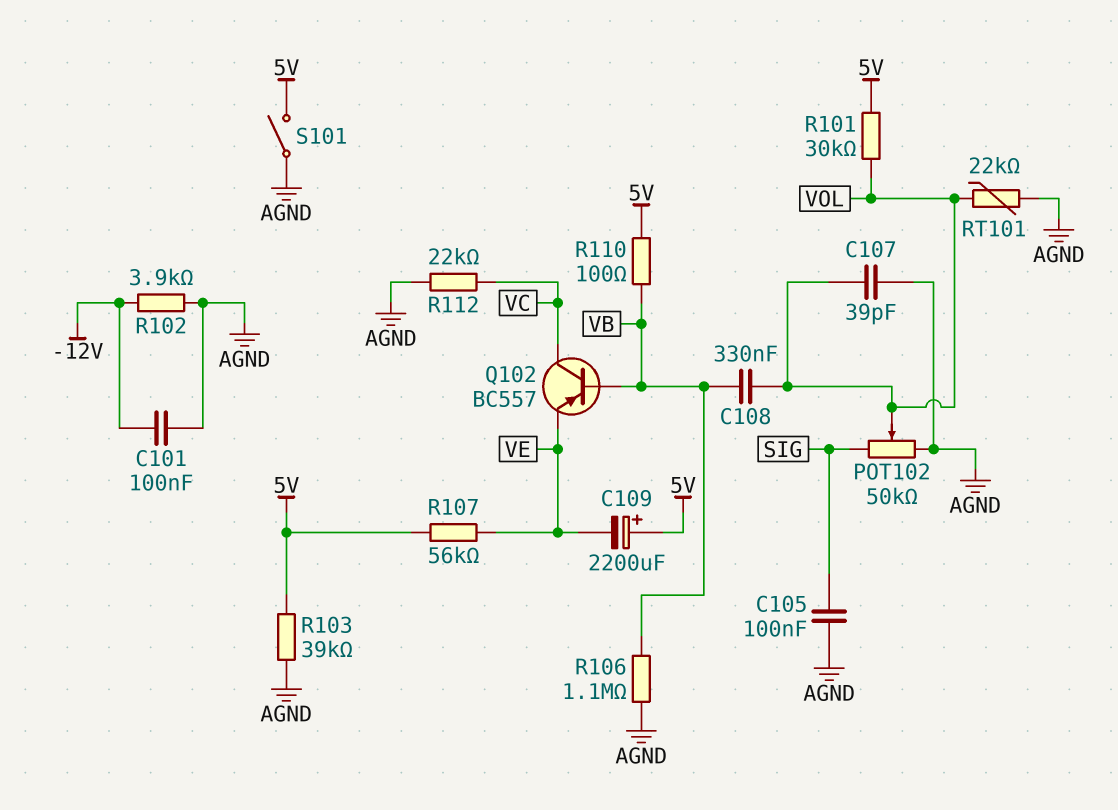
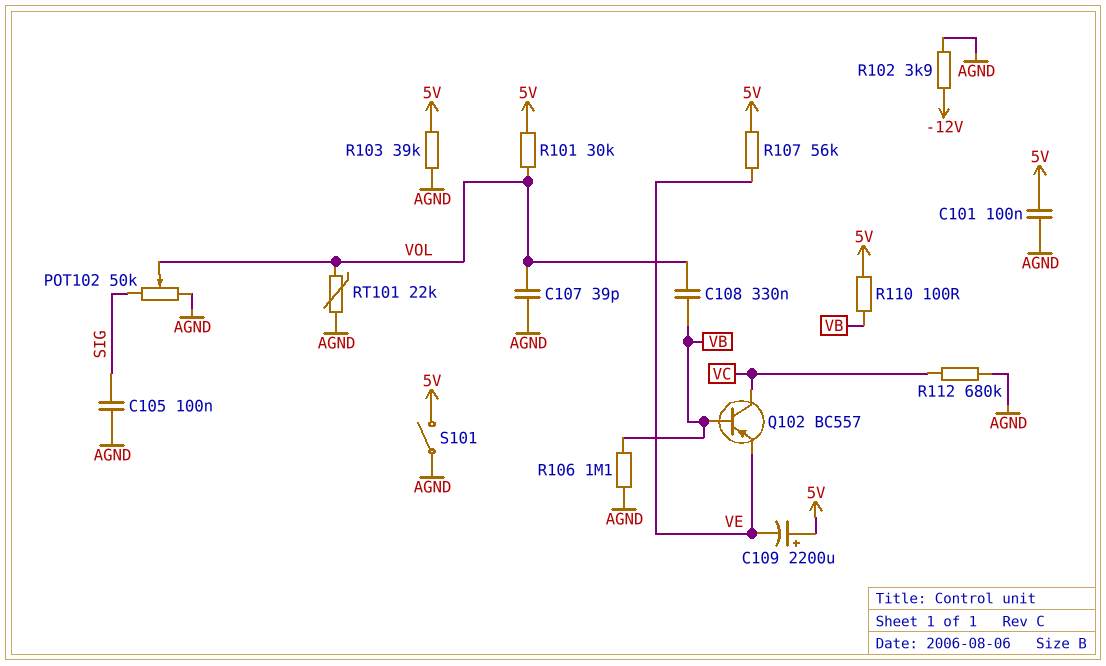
C101: 100nF (-12V, AGND) -> 100nF (5V, AGND)
R112: 22k (AGND, VC) -> 680k (AGND, VC)

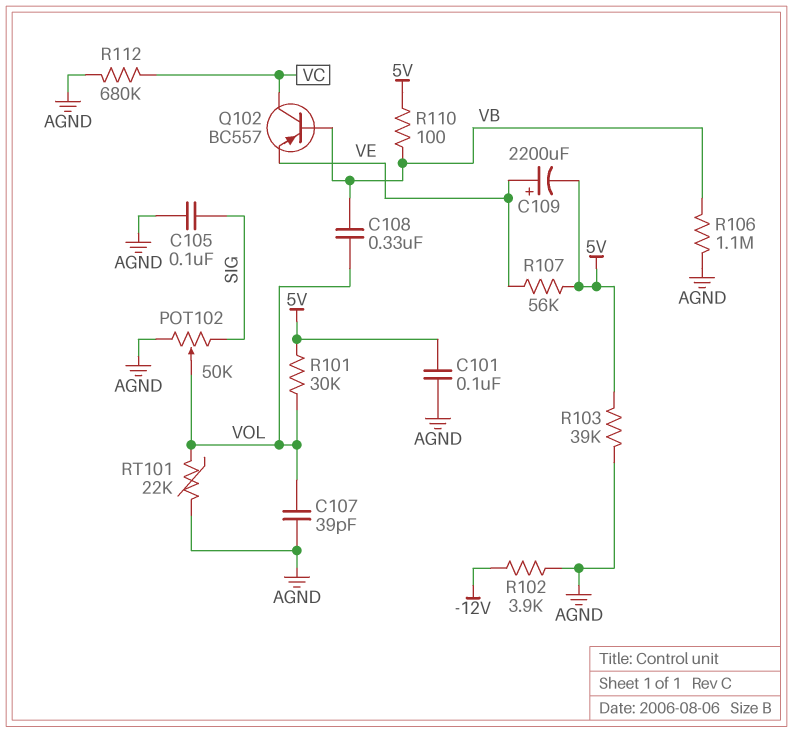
C109: 2200uF (plus 5V, minus VE) -> 2200uF (plus VE, minus 5V)
S101: switch (5V, AGND) -> none

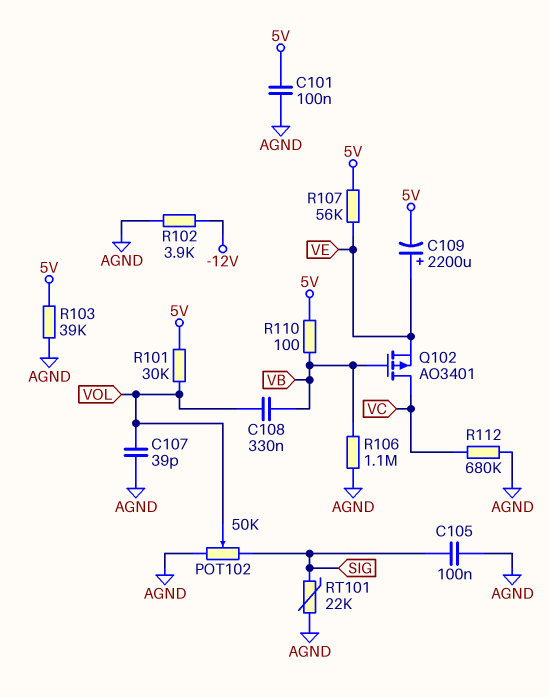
Q102: PNP BC557 (B VB, C VC, E VE) -> PMOS AO3401 (G VB, D VC, S VE)
RT101: 22k (AGND, VOL) -> 22k (AGND, SIG)

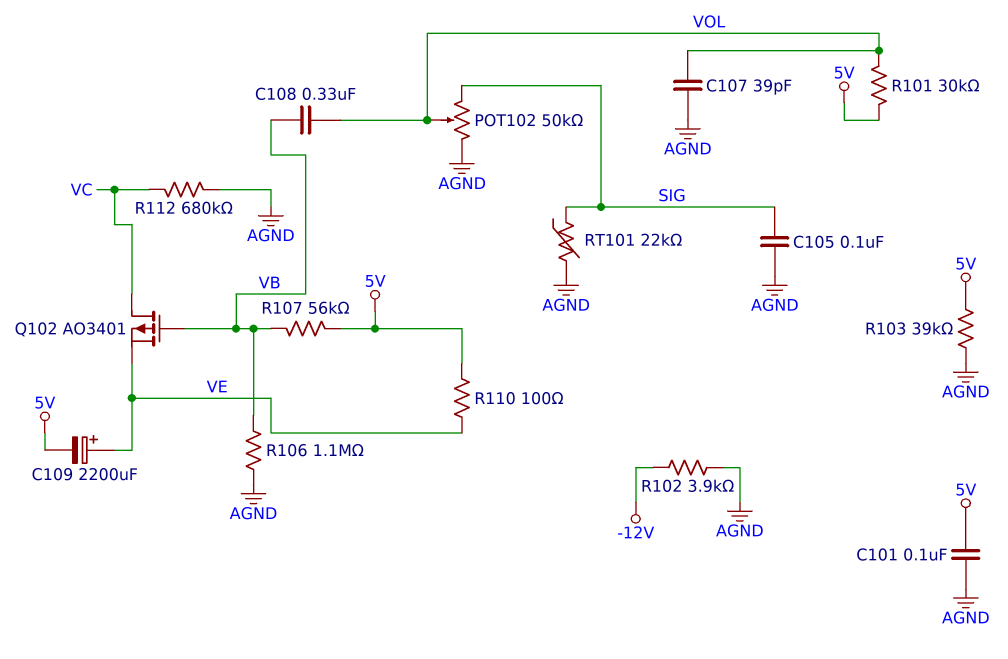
R107: 56k (5V, VE) -> 56k (5V, VB)
R110: 100 (5V, VB) -> 100 (5V, VE)

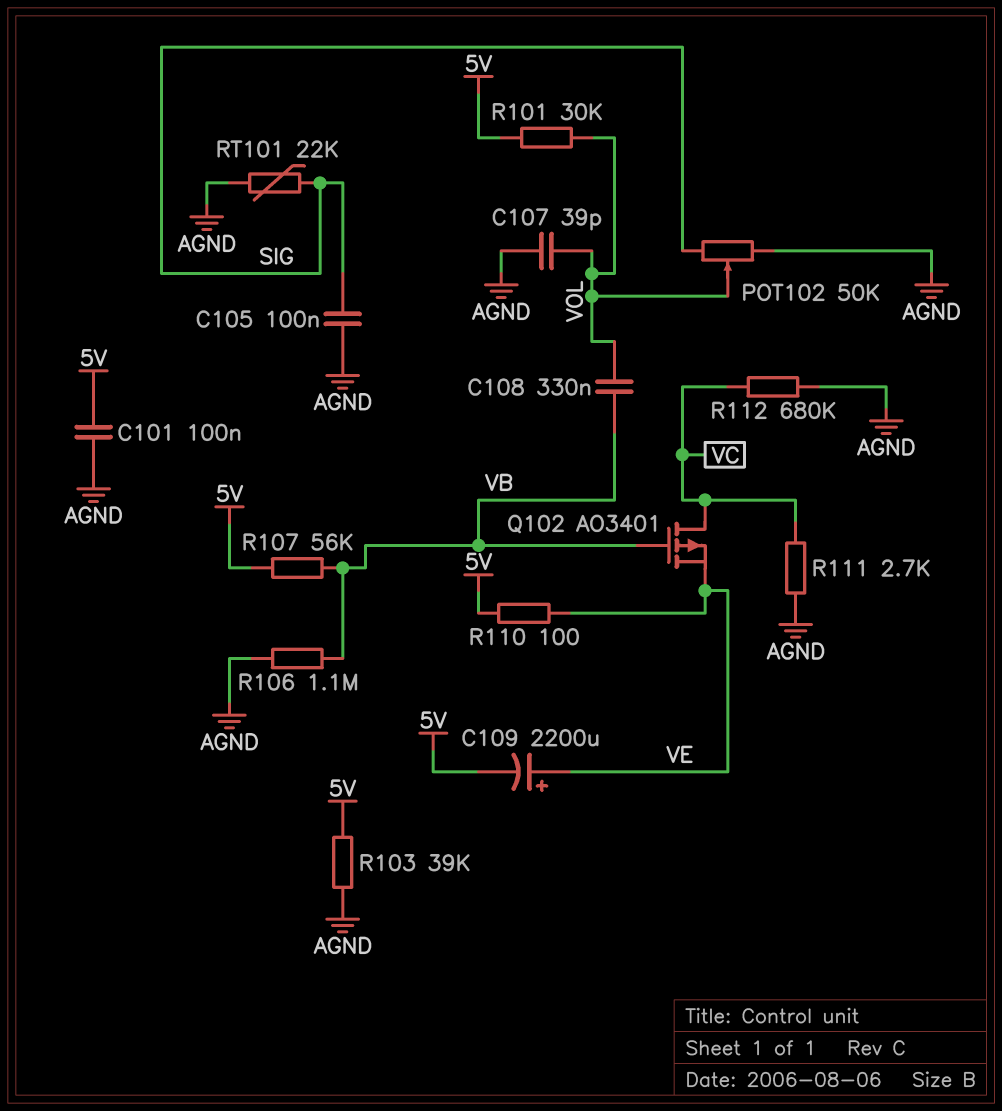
R102: 3.9k (-12V, AGND) -> none
R111: none -> 2.7k (AGND, VC)

